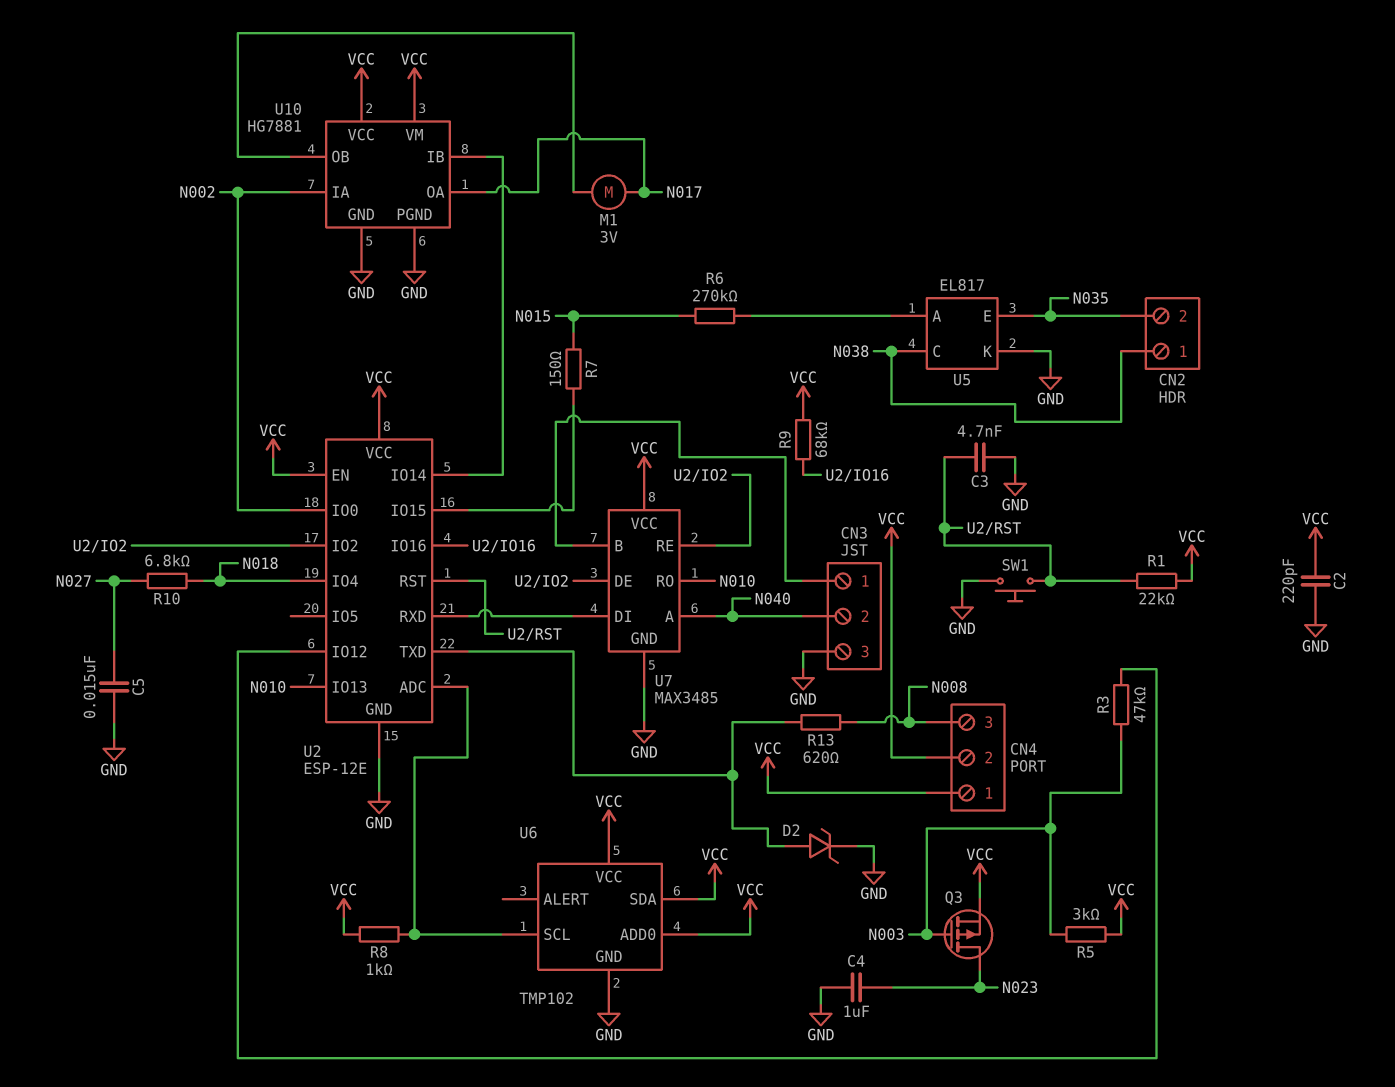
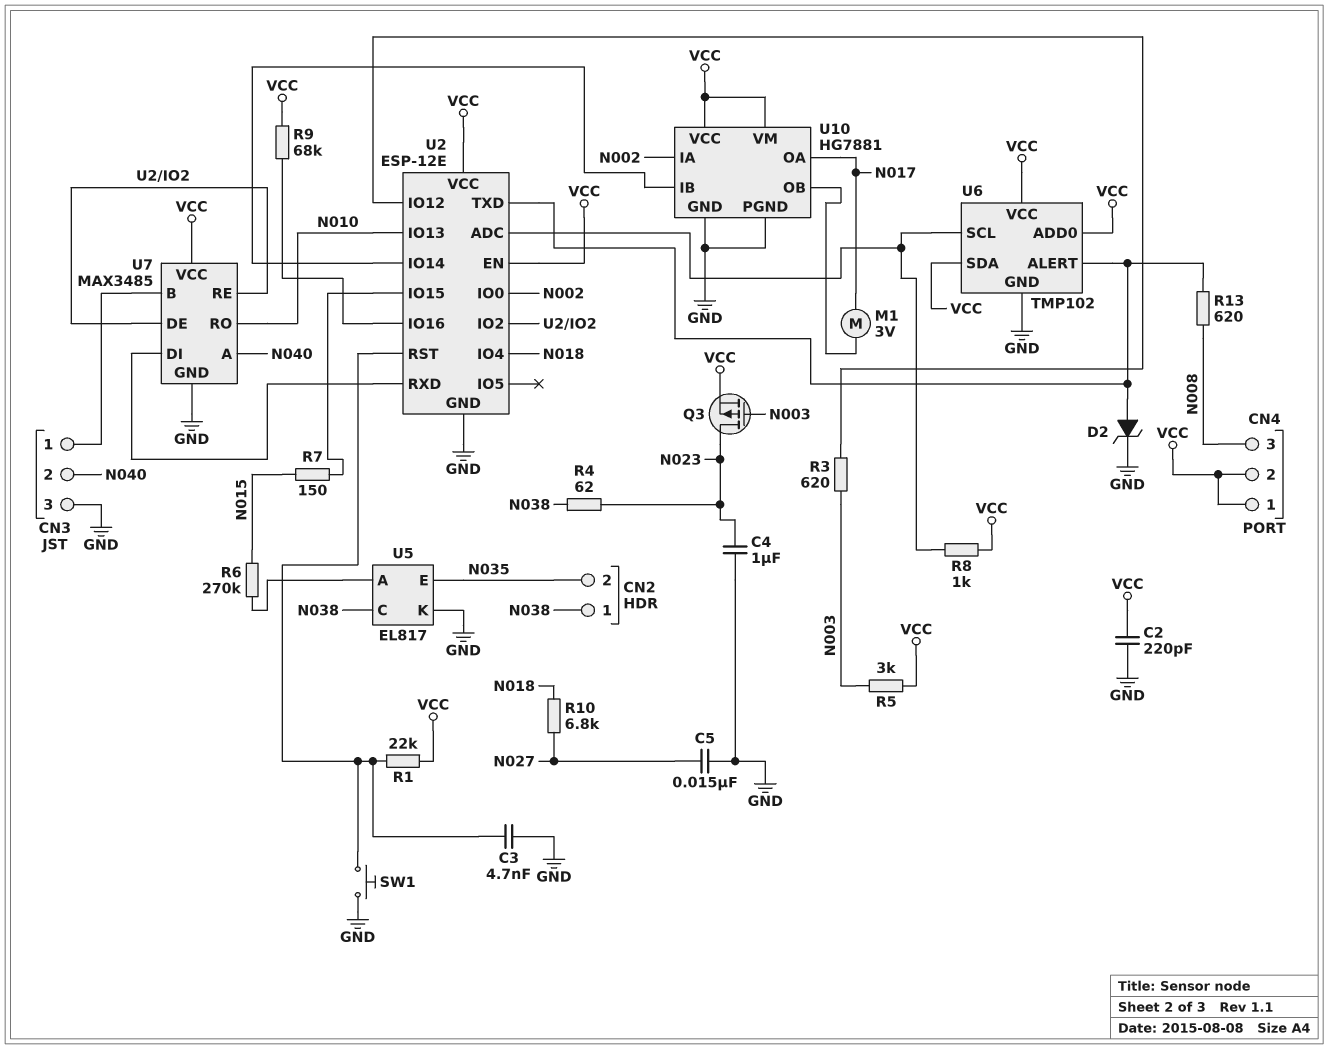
R3: 47k (N003, U2/IO12) -> 620 (N003, U2/IO12)
R4: none -> 62 (N023, N038)
U6 pin ALERT: none -> U2/TXD

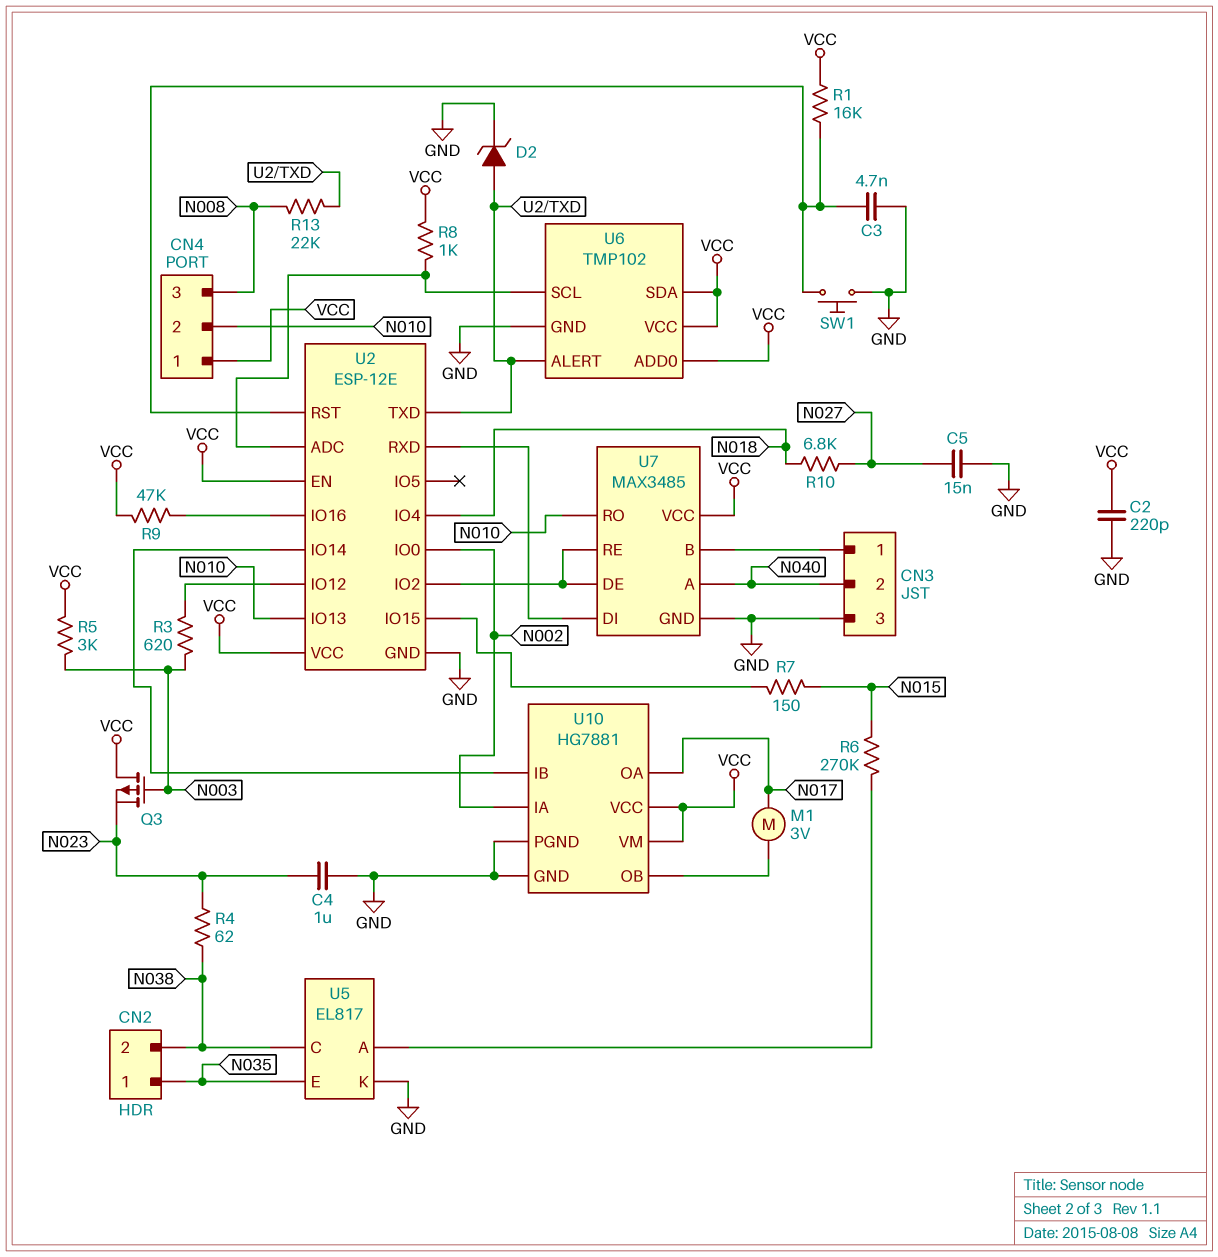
CN2 pin 1: N038 -> N035
CN2 pin 2: N035 -> N038
CN4 pin 2: VCC -> N010
Q3: PMOS (G N003, D N023, S VCC) -> PMOS (G N003, D VCC, S N023)
R1: 22k (U2/RST, VCC) -> 16k (U2/RST, VCC)
R9: 68k (U2/IO16, VCC) -> 47k (U2/IO16, VCC)
R13: 620 (N008, U2/TXD) -> 22k (N008, U2/TXD)

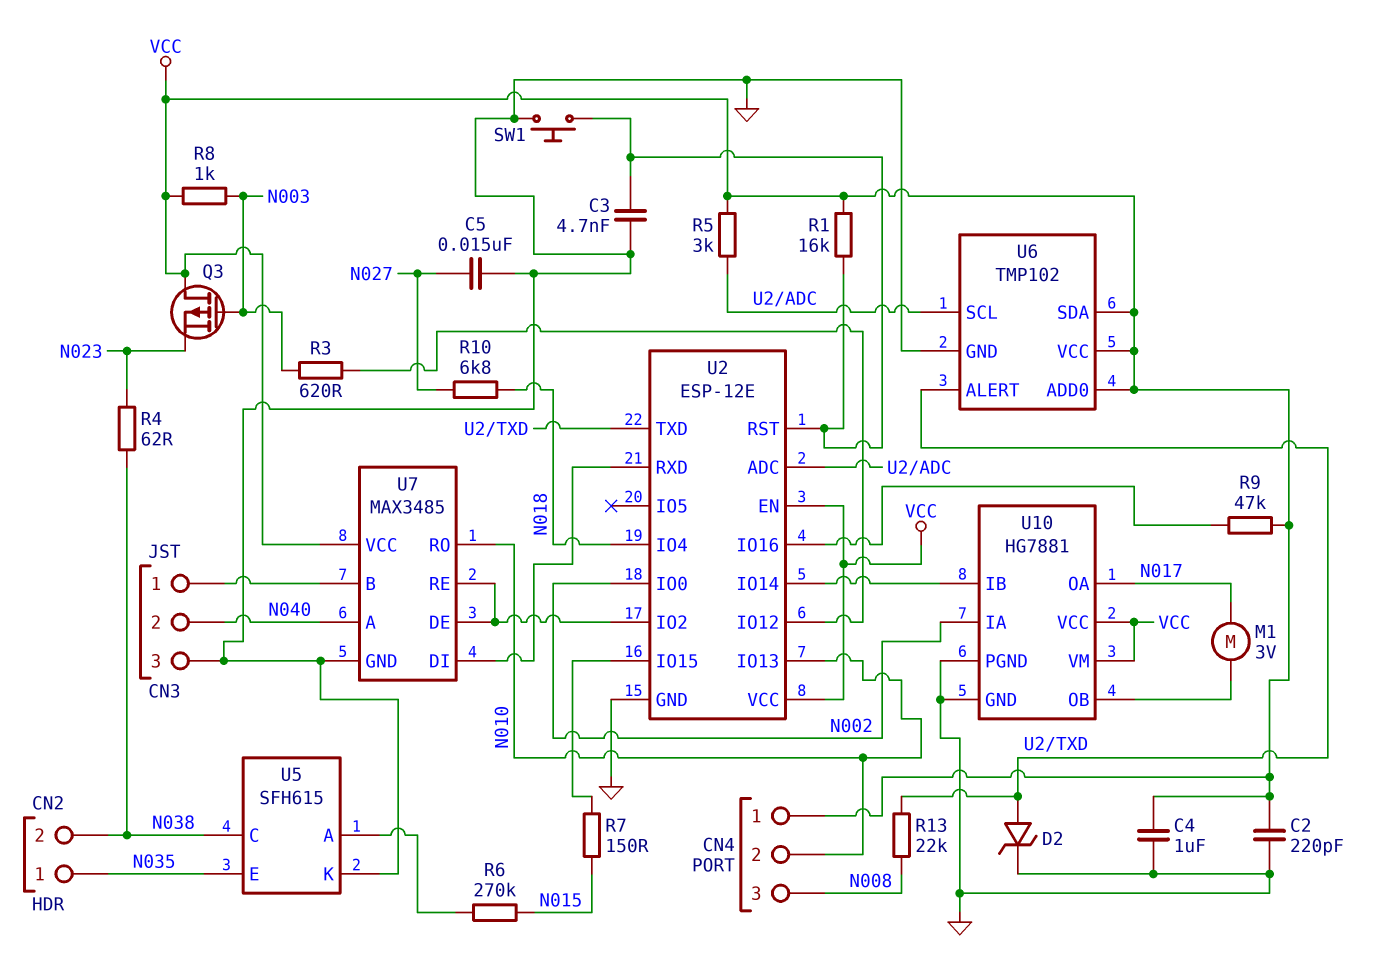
C4: 1uF (GND, N023) -> 1uF (GND, VCC)
R5: 3k (N003, VCC) -> 3k (U2/ADC, VCC)
R8: 1k (U2/ADC, VCC) -> 1k (N003, VCC)
U5: EL817 -> SFH615

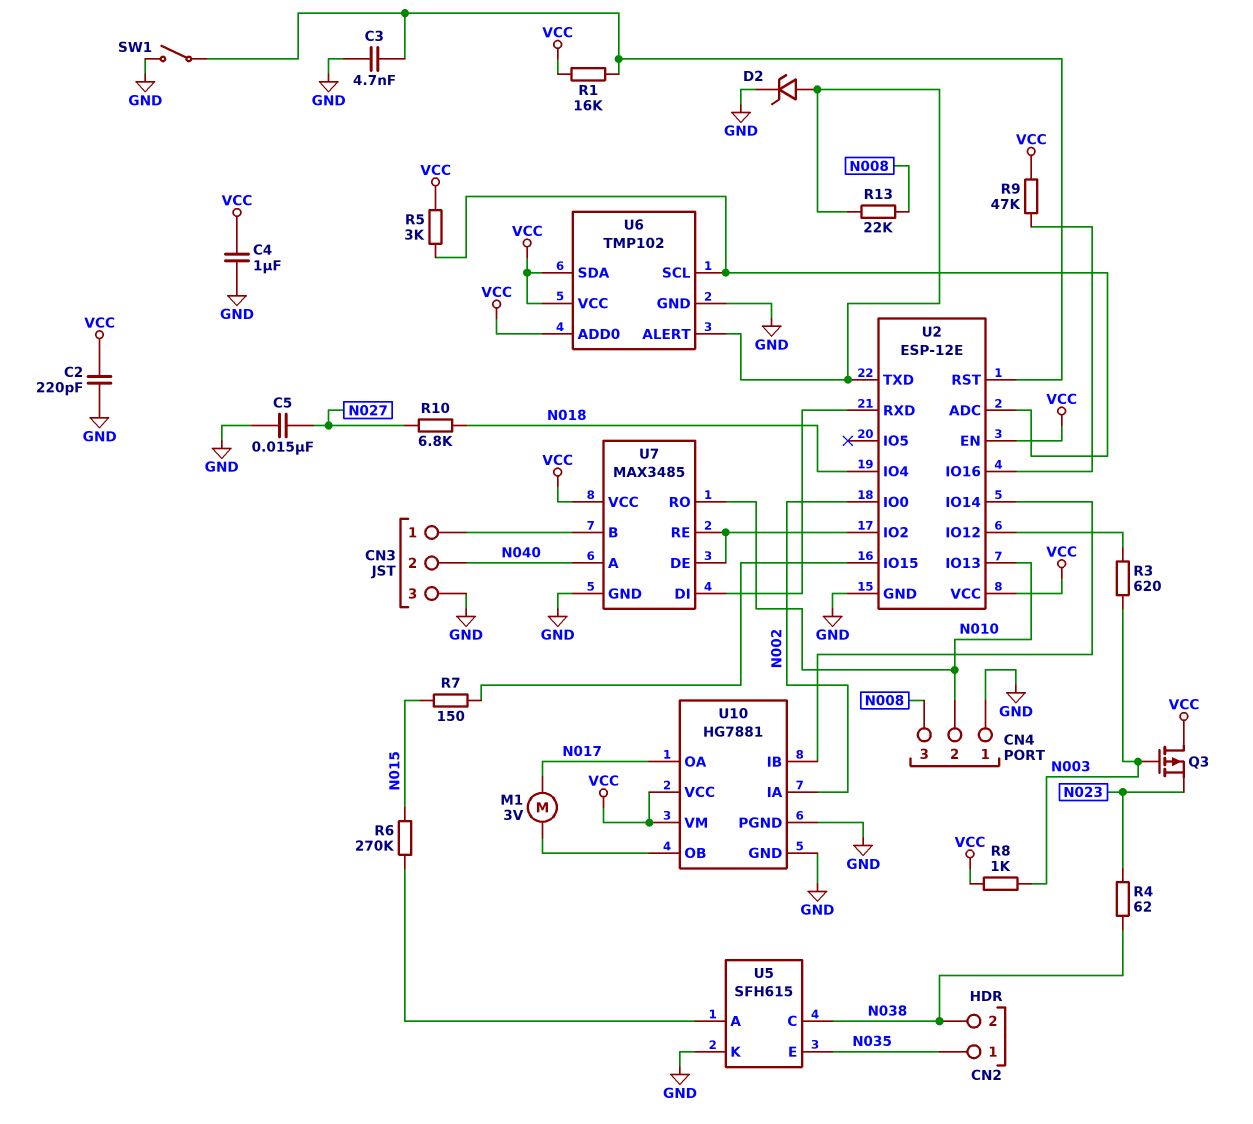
CN4 pin 1: VCC -> GND
SW1: button (GND, U2/RST) -> switch (GND, U2/RST)

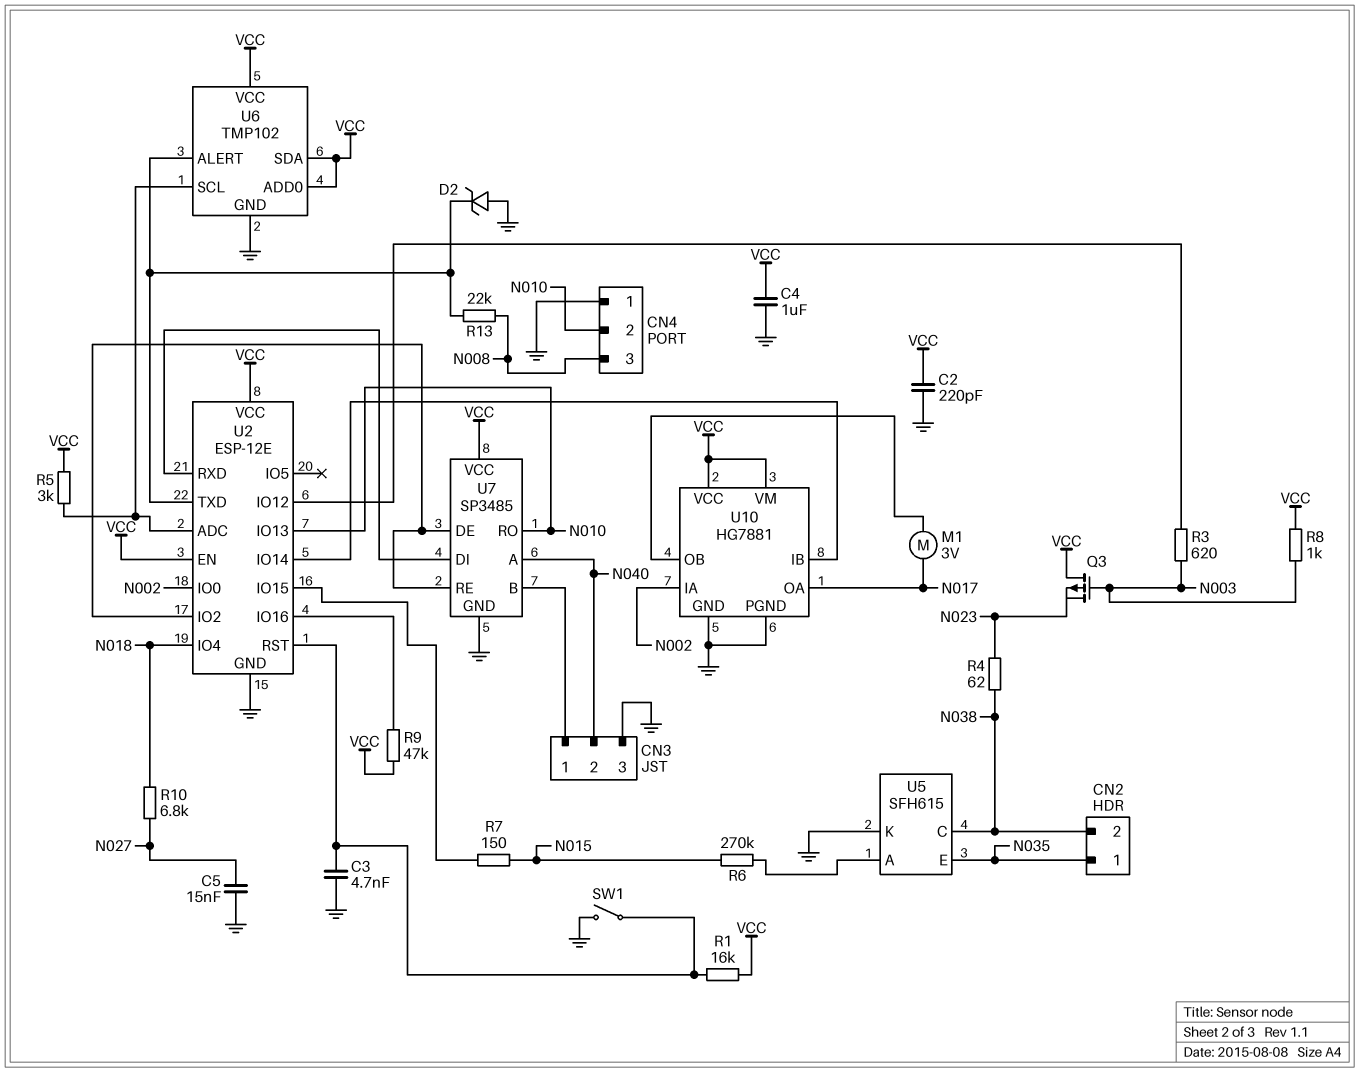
D2: zener (A U2/TXD, K GND) -> zener (A GND, K U2/TXD)
U7: MAX3485 -> SP3485

